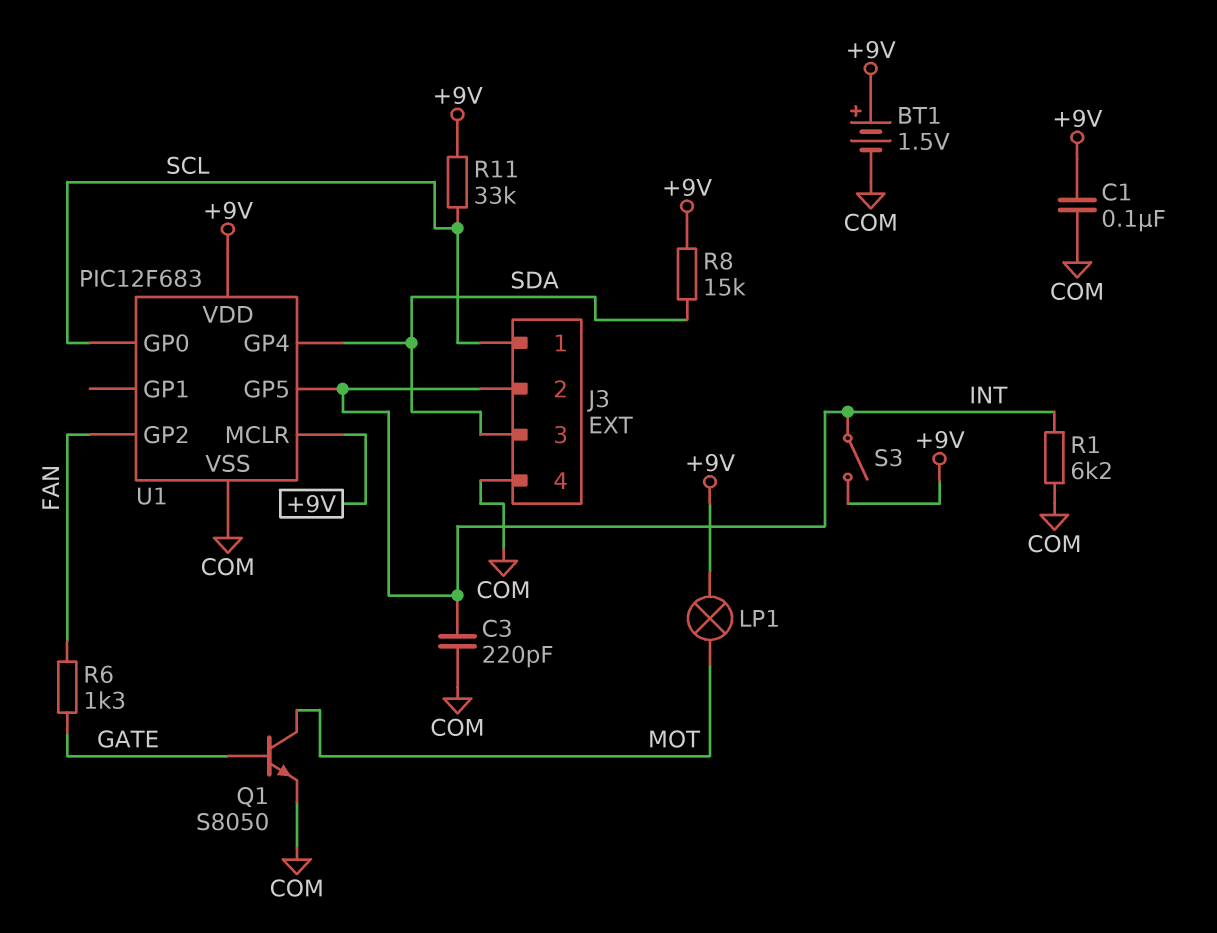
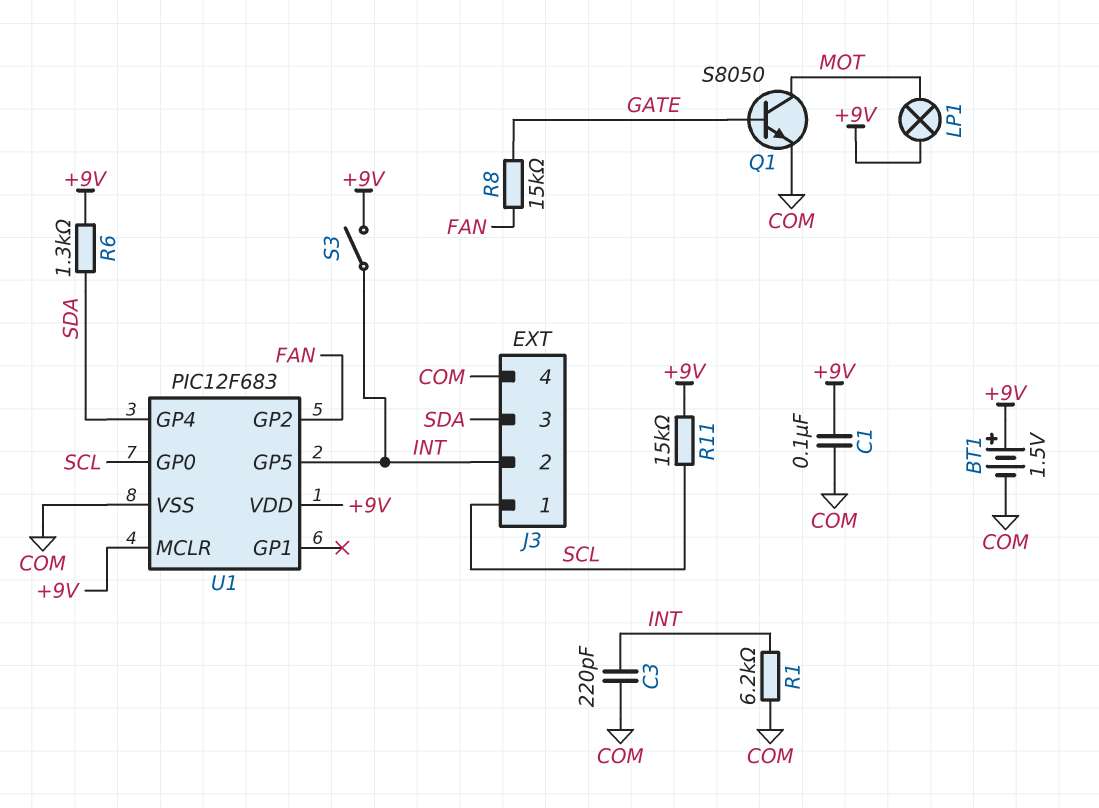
R6: 1.3k (FAN, GATE) -> 1.3k (+9V, SDA)
R8: 15k (+9V, SDA) -> 15k (FAN, GATE)
R11: 33k (+9V, SCL) -> 15k (+9V, SCL)

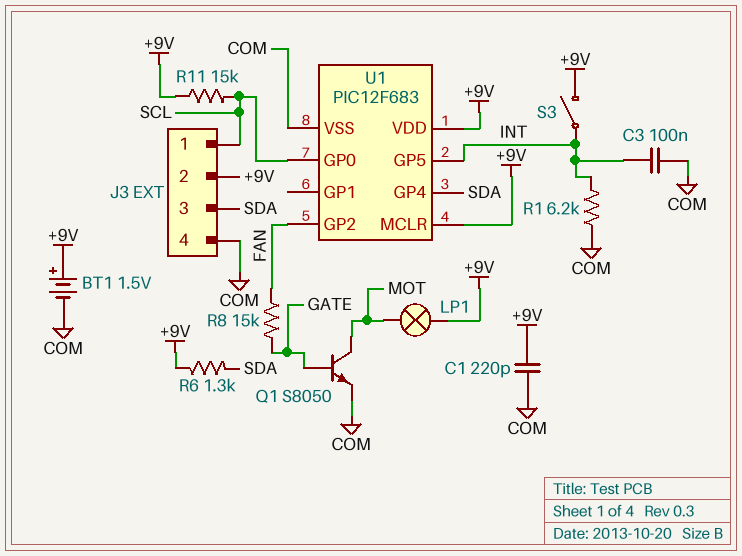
C1: 100nF (+9V, COM) -> 220pF (+9V, COM)
C3: 220pF (COM, INT) -> 100nF (COM, INT)
J3 pin 2: INT -> +9V

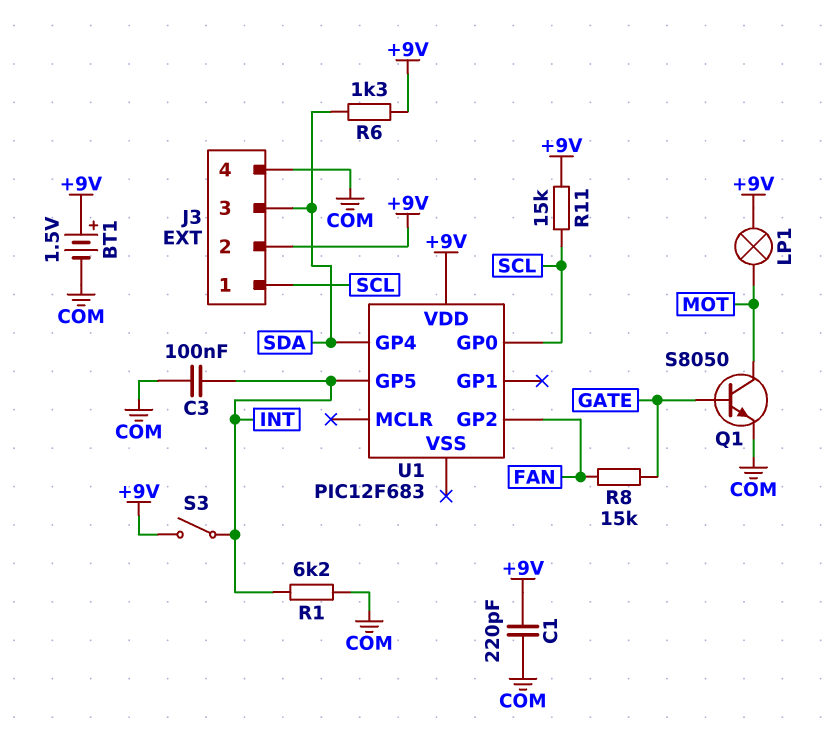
U1 pin MCLR: +9V -> none
U1 pin VSS: COM -> none

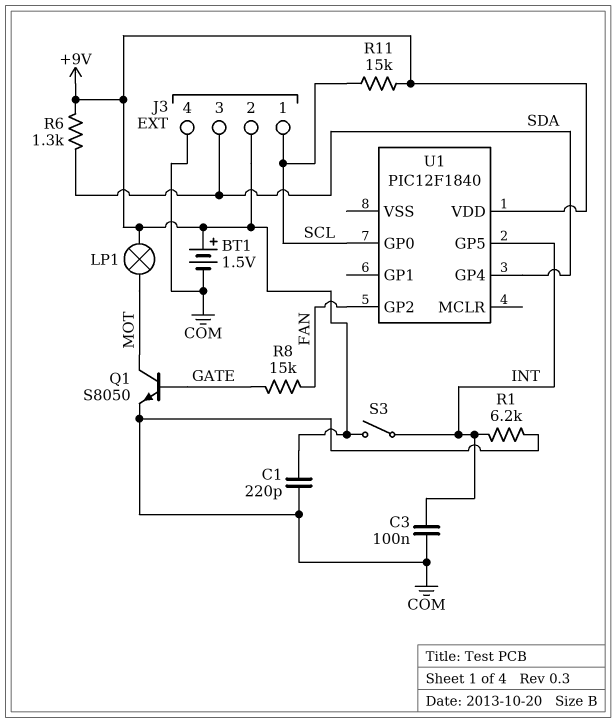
U1: PIC12F683 -> PIC12F1840

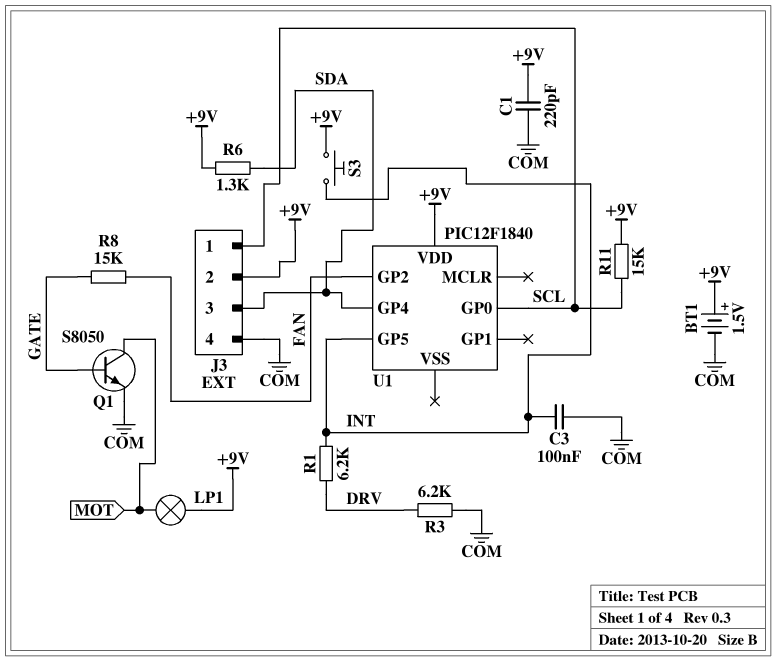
R1: 6.2k (COM, INT) -> 6.2k (DRV, INT)
R3: none -> 6.2k (COM, DRV)
S3: switch (+9V, INT) -> button (+9V, INT)

